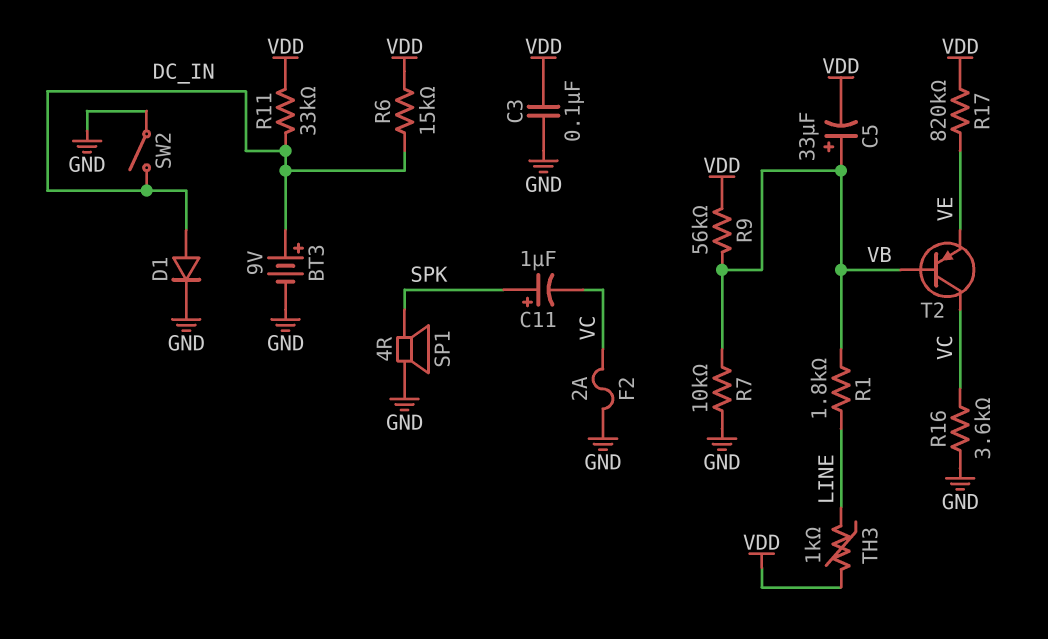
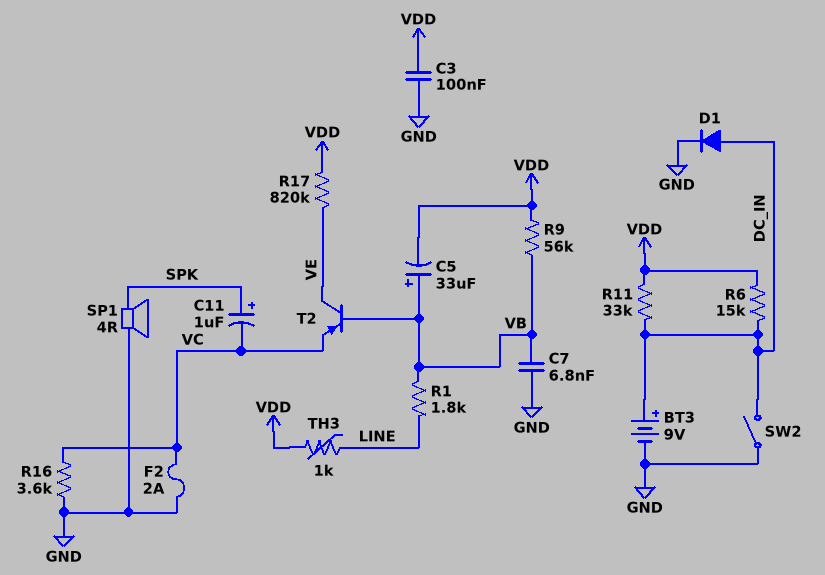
C7: none -> 6.8nF (GND, VB)
R7: 10k (GND, VB) -> none
T2: PNP (B VB, C VC, E VE) -> PNP (B VB, C VE, E VC)

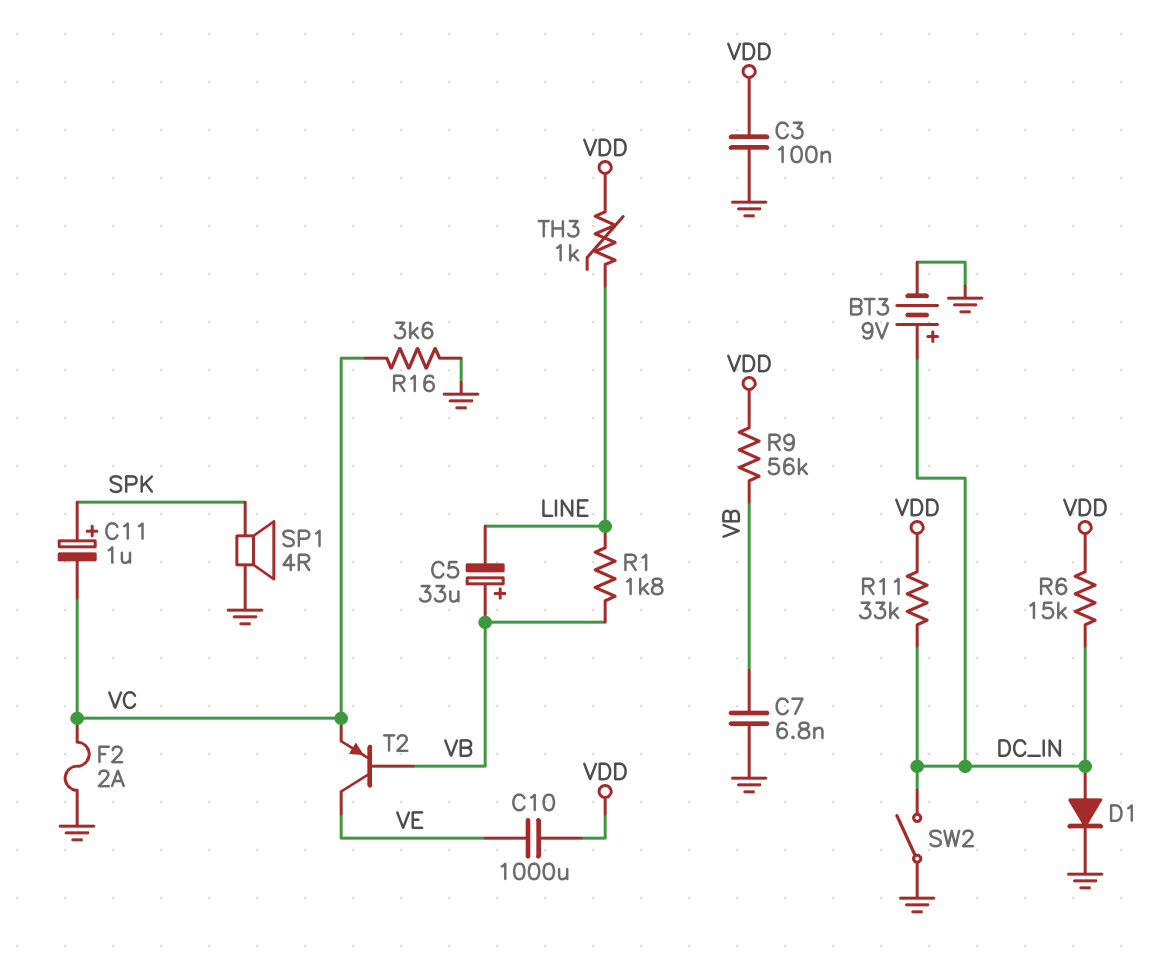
C5: 33uF (plus VB, minus VDD) -> 33uF (plus VB, minus LINE)
C10: none -> 1000uF (VDD, VE)
R17: 820k (VDD, VE) -> none

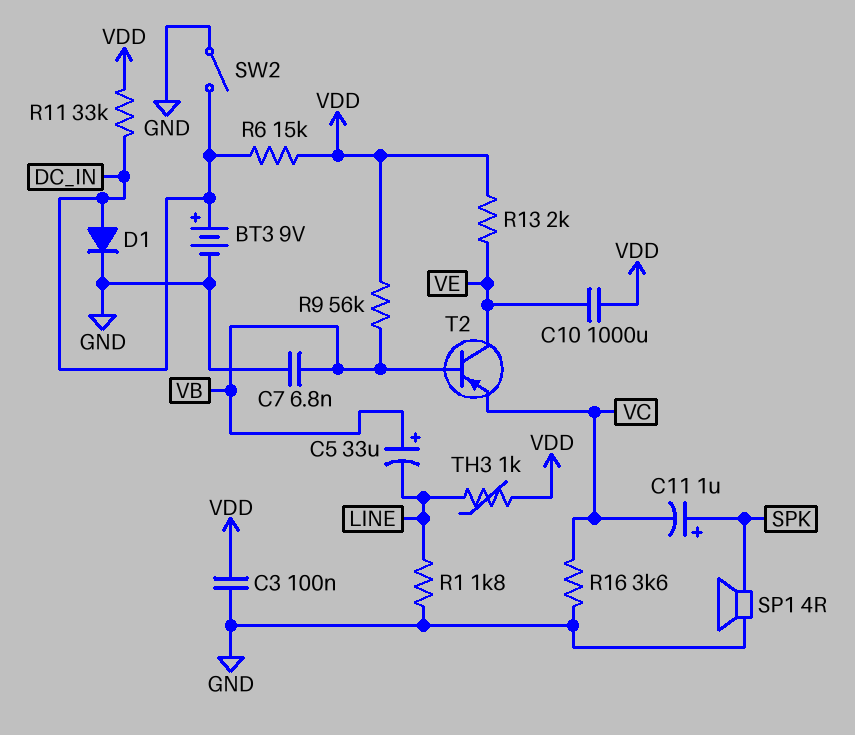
F2: 2A (GND, VC) -> none
R1: 1.8k (LINE, VB) -> 1.8k (GND, LINE)
R13: none -> 2k (VDD, VE)

